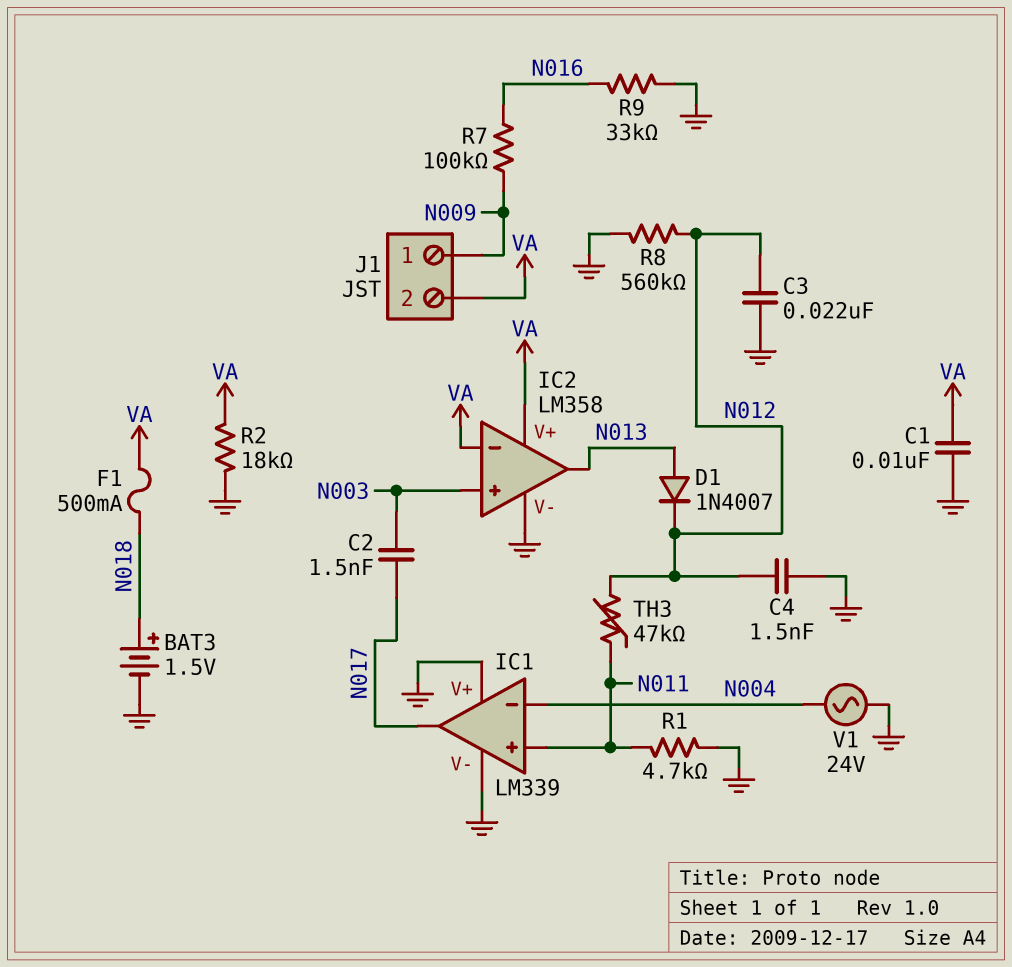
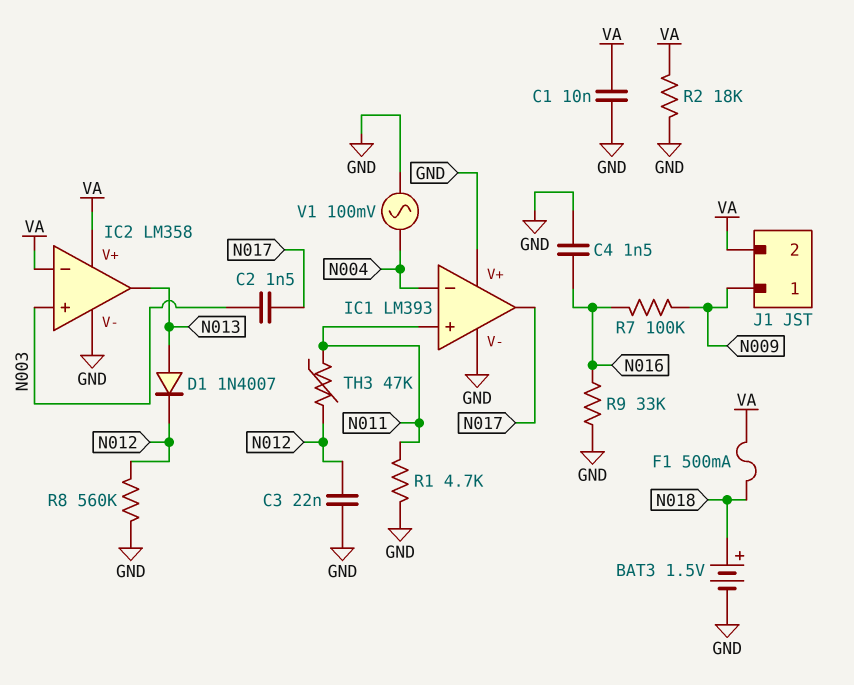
C4: 1.5nF (GND, N012) -> 1.5nF (GND, N016)
IC1: LM339 -> LM393
V1: AC 24V (GND, N004) -> AC 100mV (GND, N004)

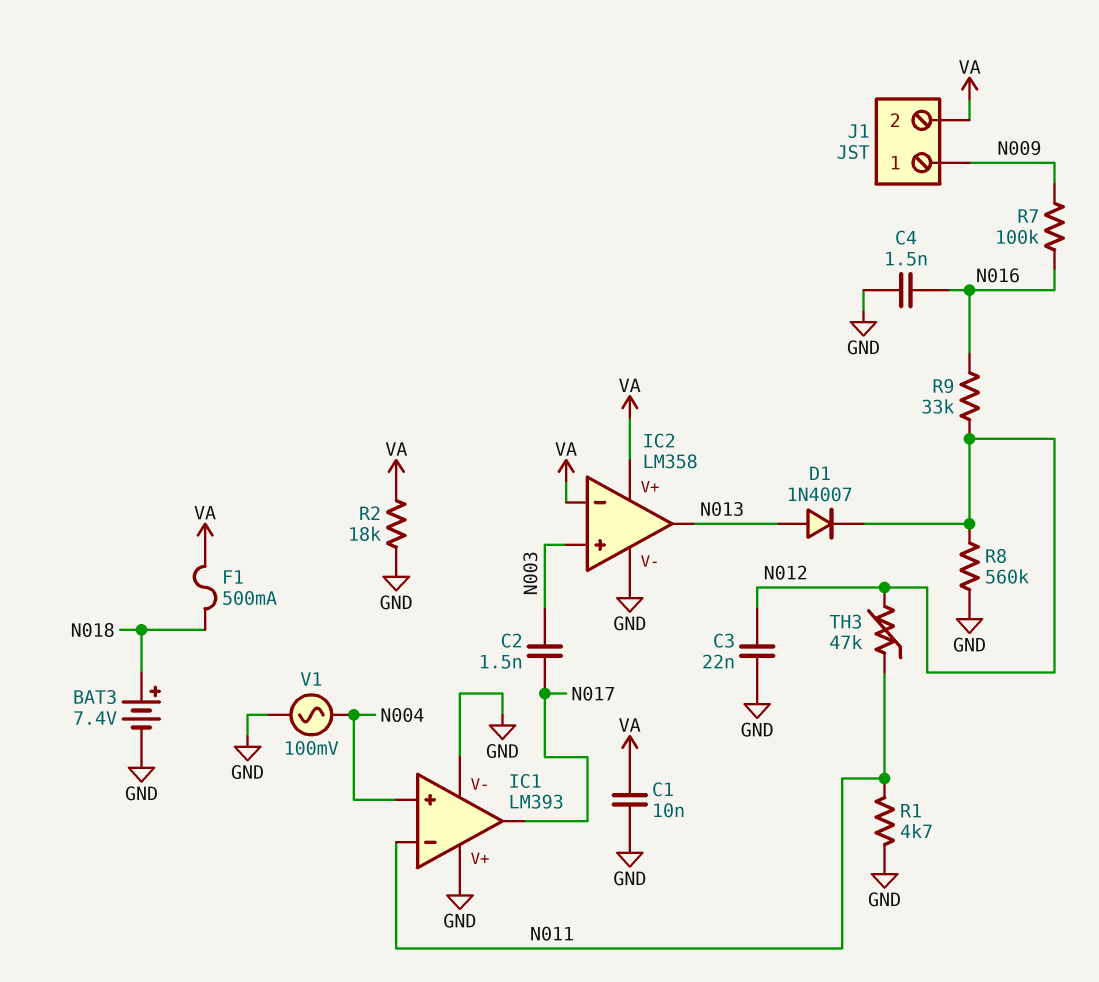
BAT3: 1.5V (plus N018, minus GND) -> 7.4V (plus N018, minus GND)
IC1 pin in+: N011 -> N004
IC1 pin in-: N004 -> N011
R9: 33k (GND, N016) -> 33k (N012, N016)

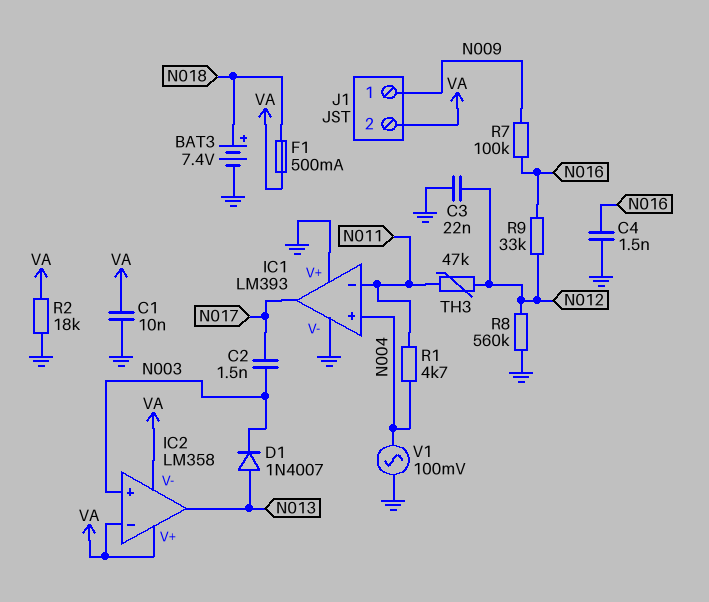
D1: diode 1N4007 (A N013, K N012) -> diode 1N4007 (A N013, K N003)
IC2 pin V-: GND -> VA
R1: 4.7k (GND, N011) -> 4.7k (N004, N011)

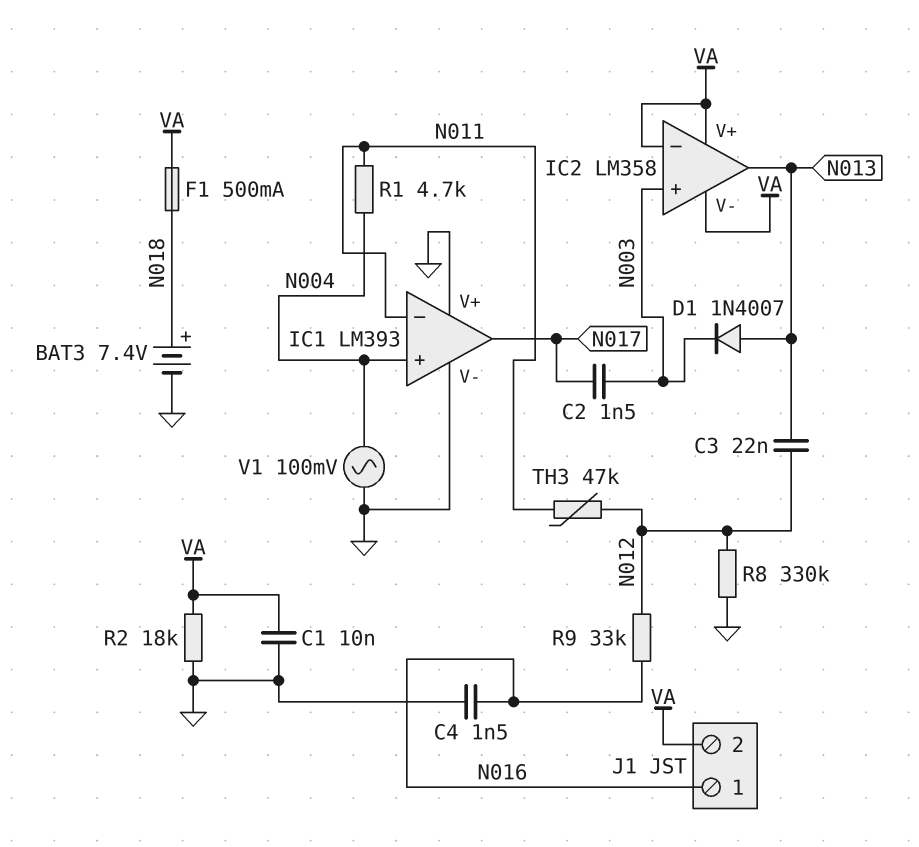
C3: 22nF (GND, N012) -> 22nF (N012, N013)
J1 pin 1: N009 -> N016
R7: 100k (N009, N016) -> none
R8: 560k (GND, N012) -> 330k (GND, N012)

